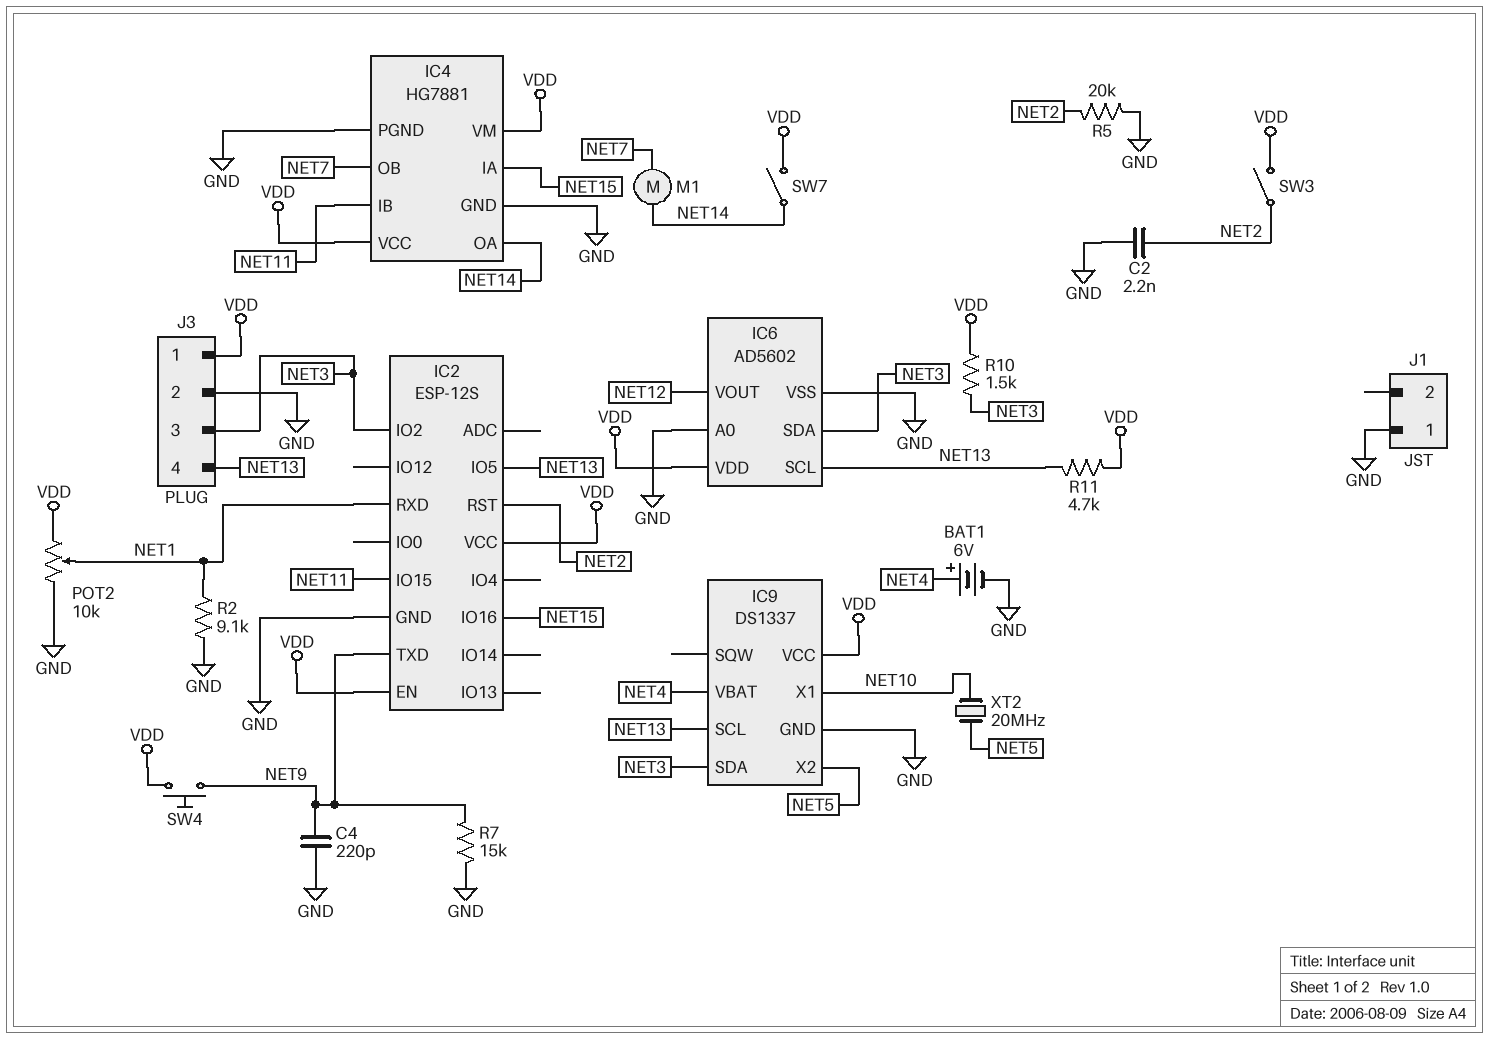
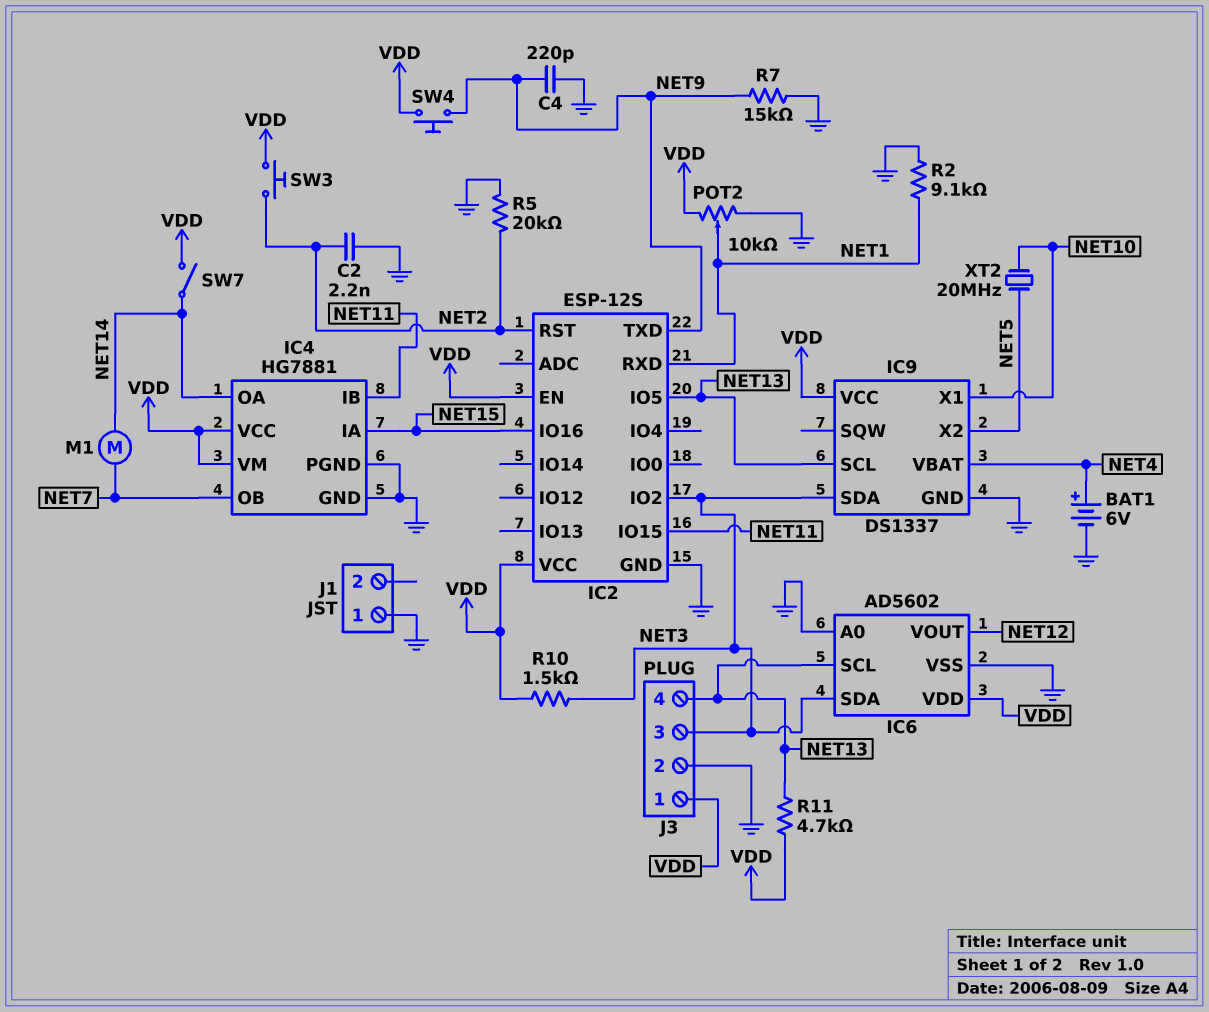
SW3: switch (NET2, VDD) -> button (NET2, VDD)

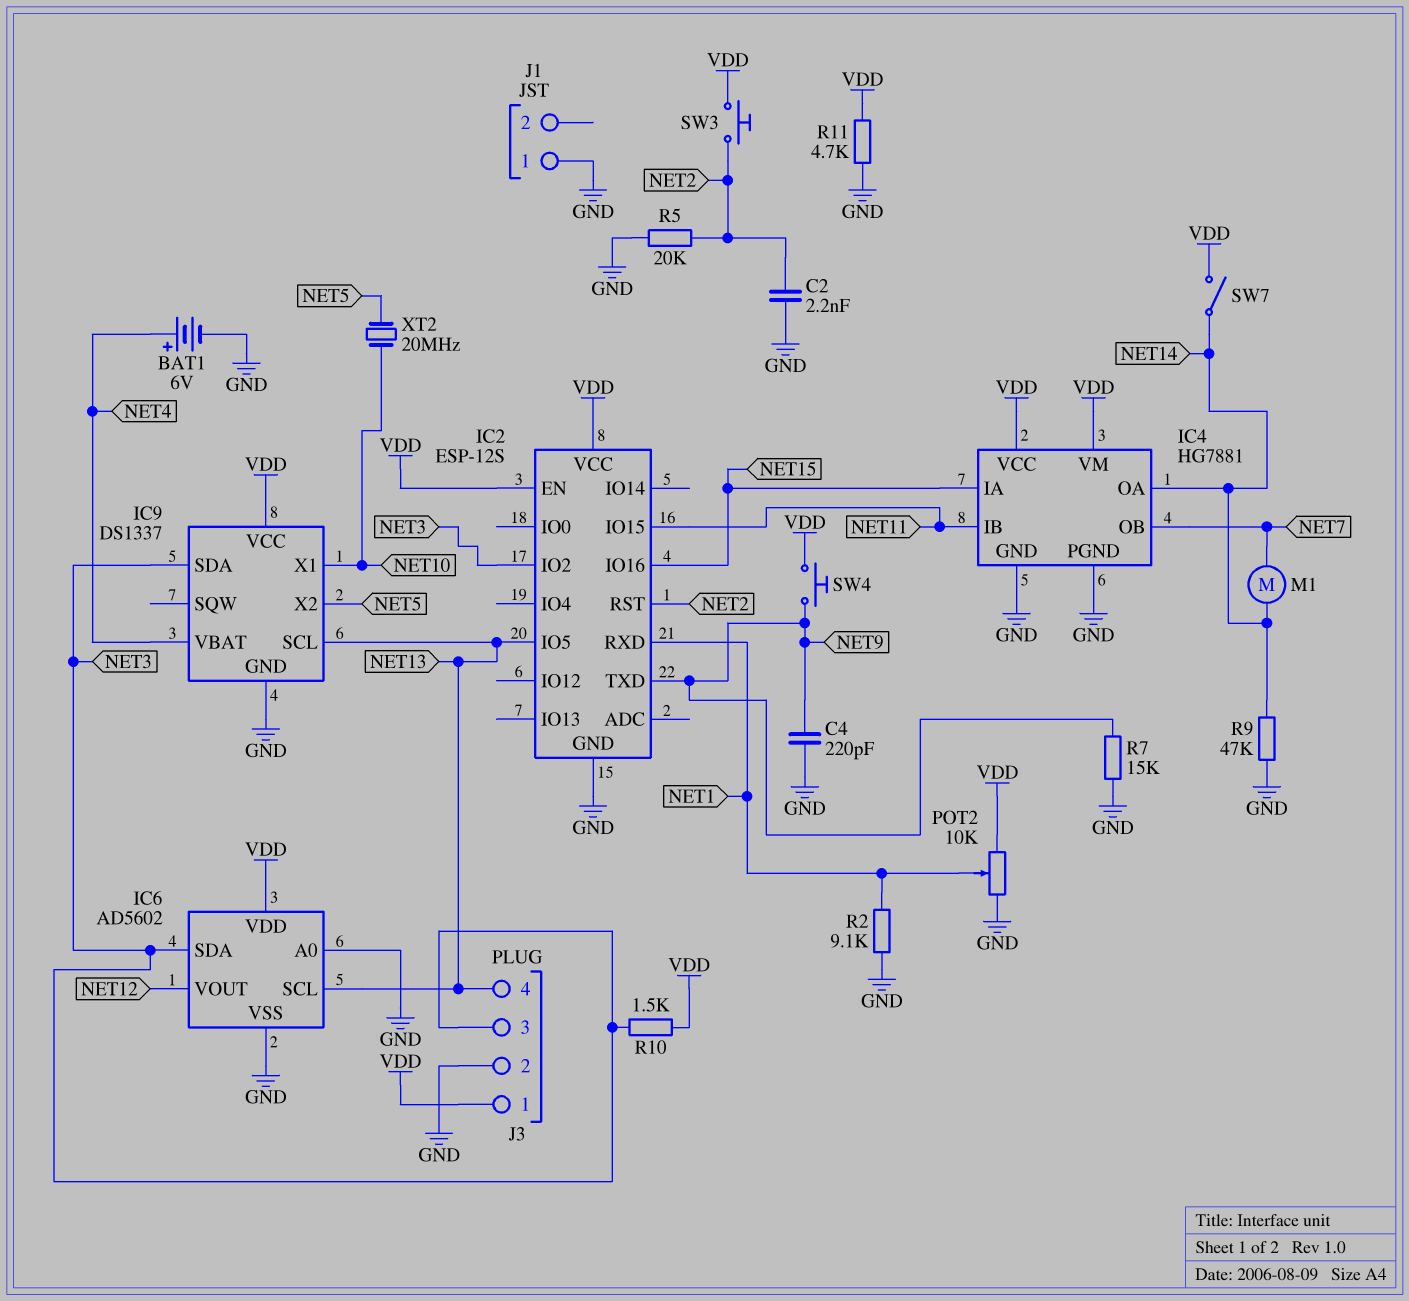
R9: none -> 47k (GND, NET14)
R11: 4.7k (NET13, VDD) -> 4.7k (GND, VDD)

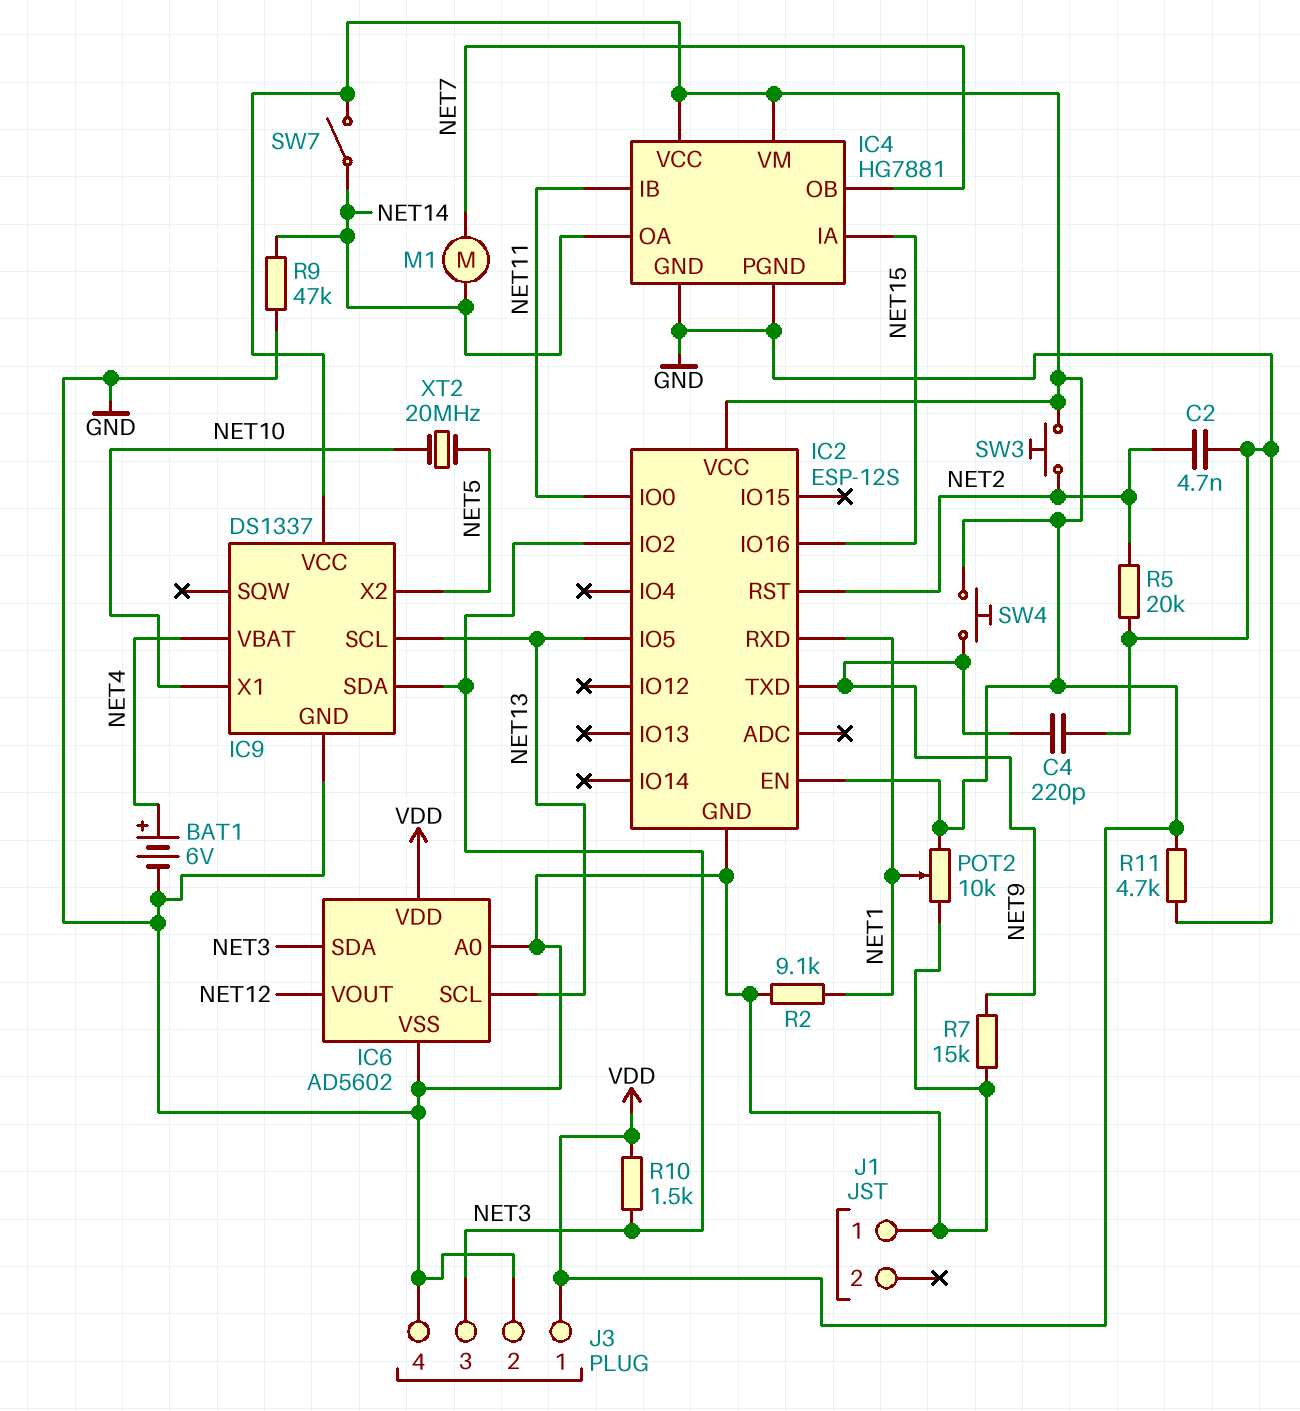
C2: 2.2nF (GND, NET2) -> 4.7nF (GND, NET2)
IC2 pin IO0: none -> NET11
IC2 pin IO15: NET11 -> none
J3 pin 4: NET13 -> GND

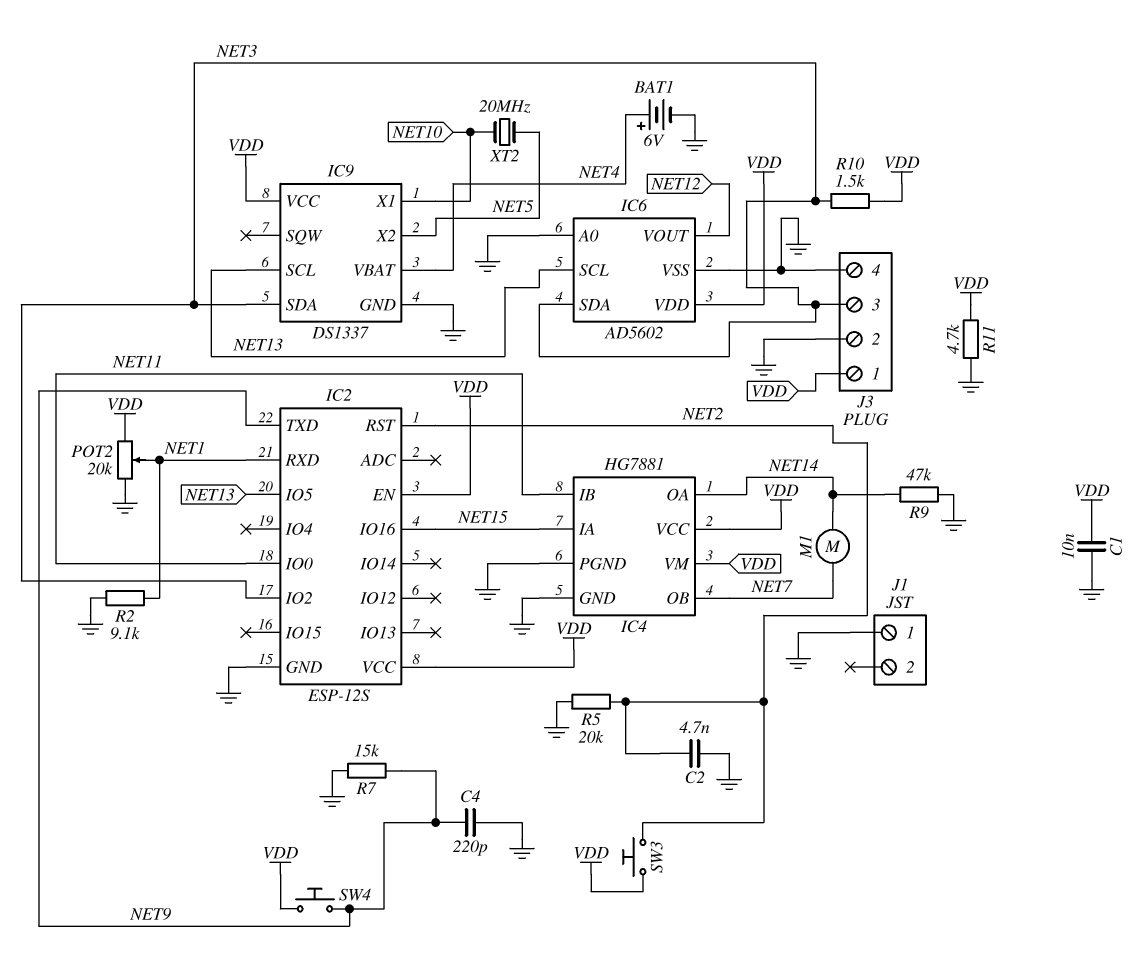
C1: none -> 10nF (GND, VDD)
POT2: 10k (GND, VDD, wiper NET1) -> 20k (GND, VDD, wiper NET1)
SW7: switch (NET14, VDD) -> none

